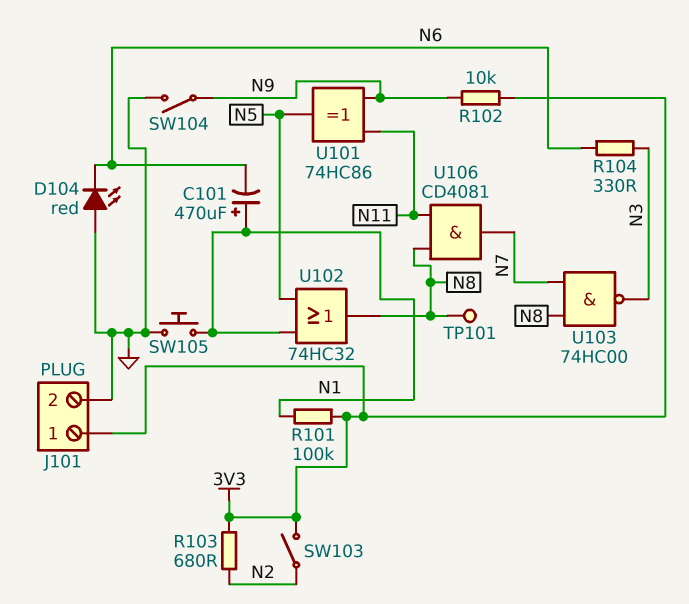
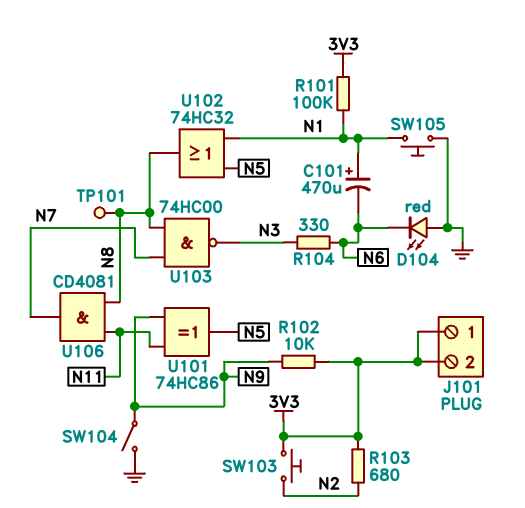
J101 pin 2: GND -> 3V3
SW103: switch (3V3, N2) -> button (3V3, N2)

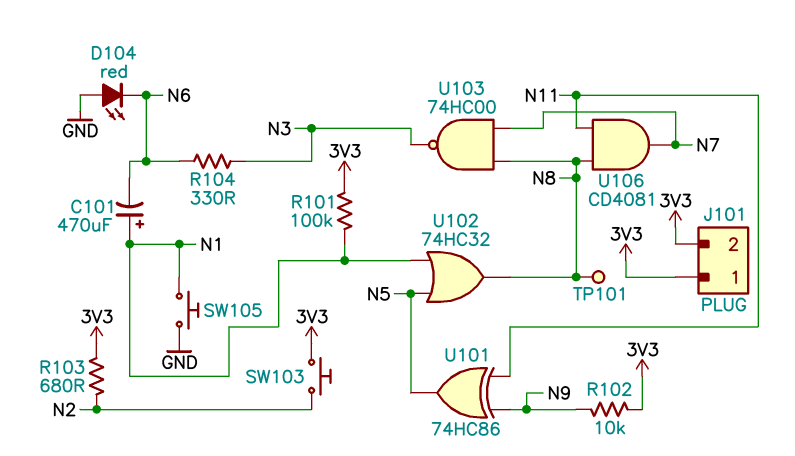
SW104: switch (GND, N9) -> none

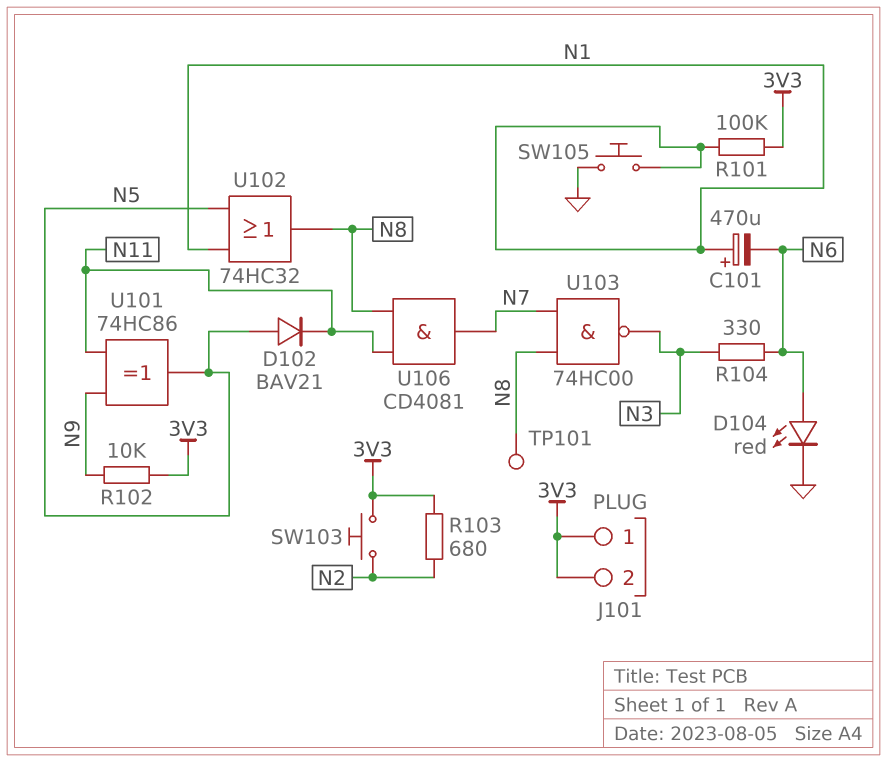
D102: none -> diode BAV21 (A N5, K N11)
D104: LED red (A GND, K N6) -> LED red (A N6, K GND)

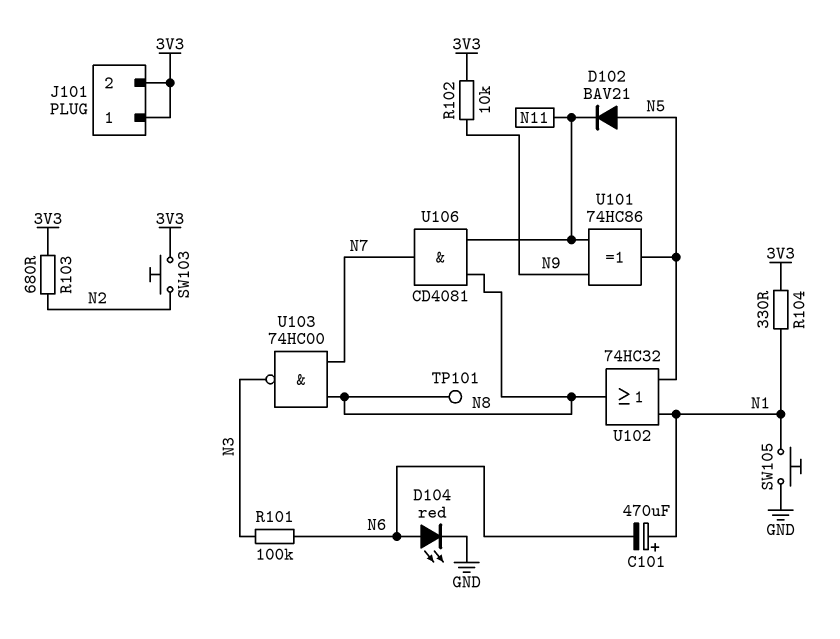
R101: 100k (3V3, N1) -> 100k (N3, N6)
R104: 330 (N3, N6) -> 330 (3V3, N1)

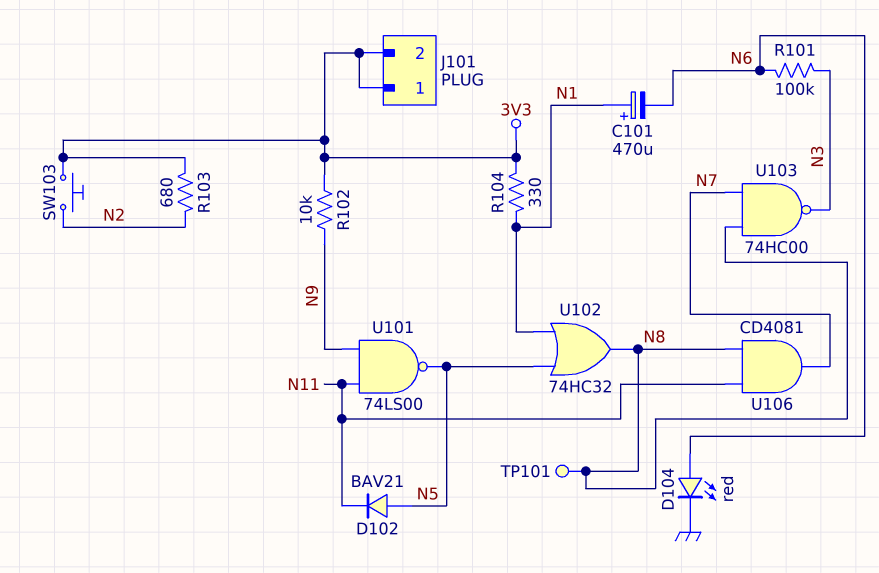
SW105: button (GND, N1) -> none
U101: XOR 74HC86 (in N9, in N11, out N5) -> NAND 74LS00 (in N9, in N11, out N5)

